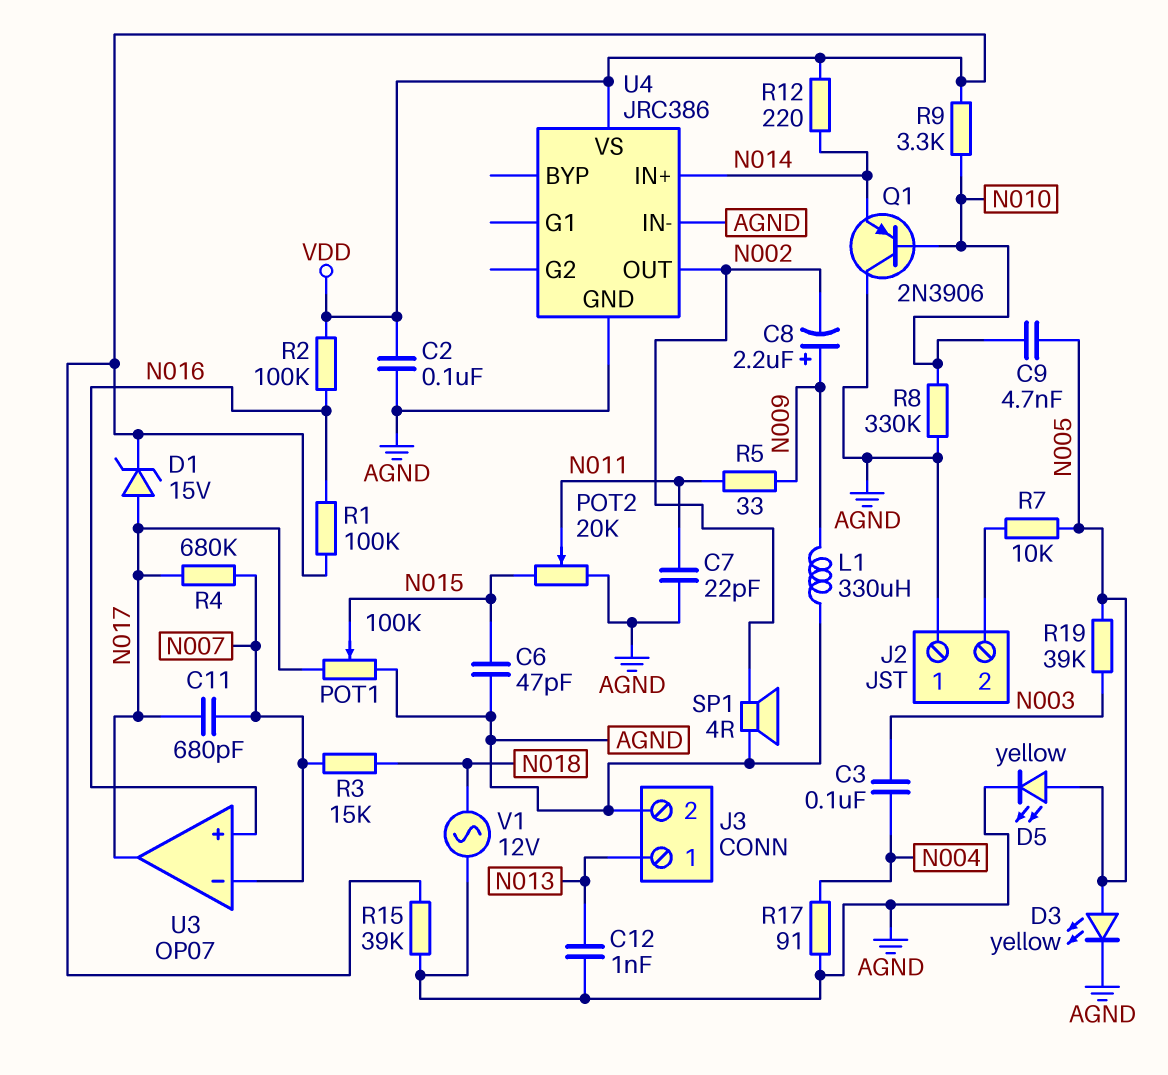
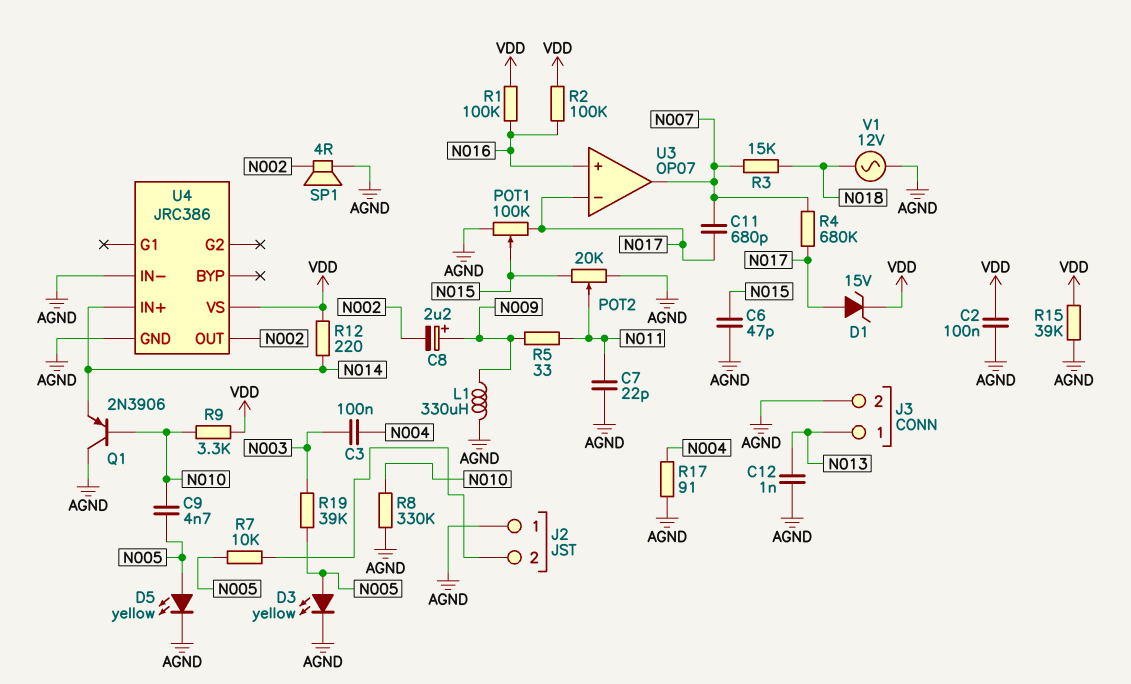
U3 pin in-: N007 -> N017
U3 pin out: N017 -> N007

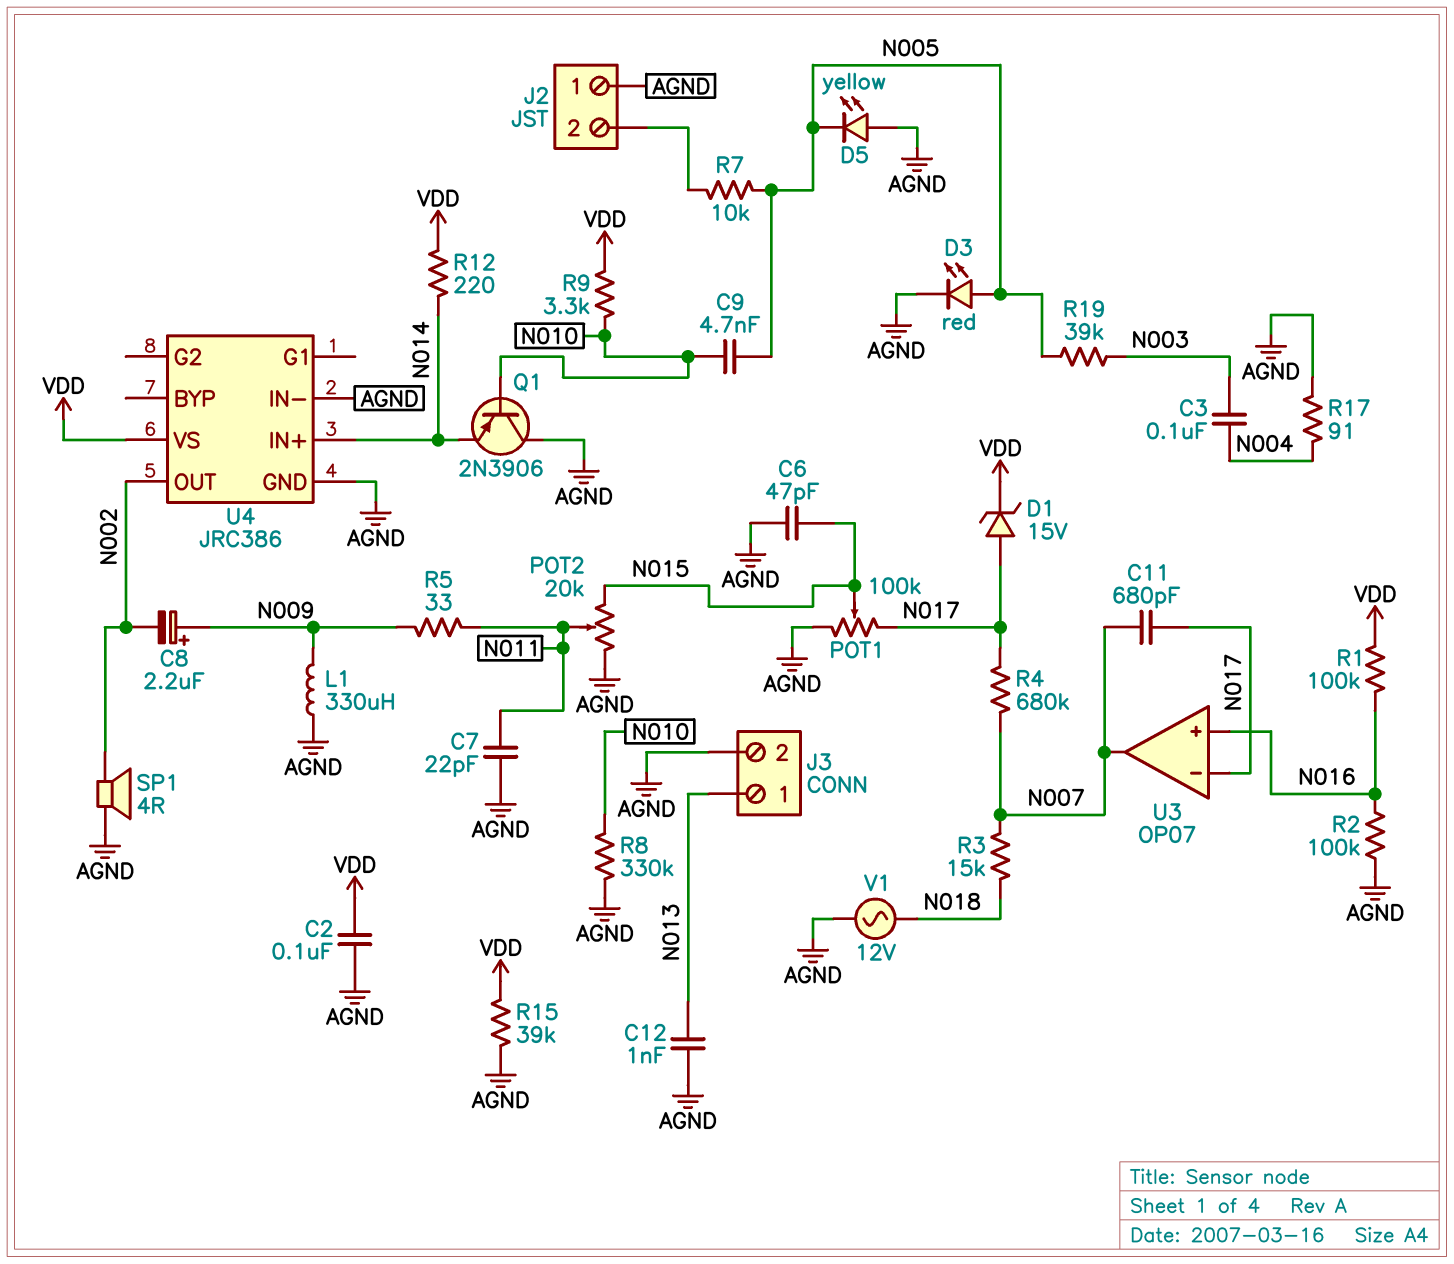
D3: LED yellow (A N005, K AGND) -> LED red (A N005, K AGND)
D5: LED yellow (A N005, K AGND) -> LED yellow (A AGND, K N005)
R2: 100k (N016, VDD) -> 100k (AGND, N016)

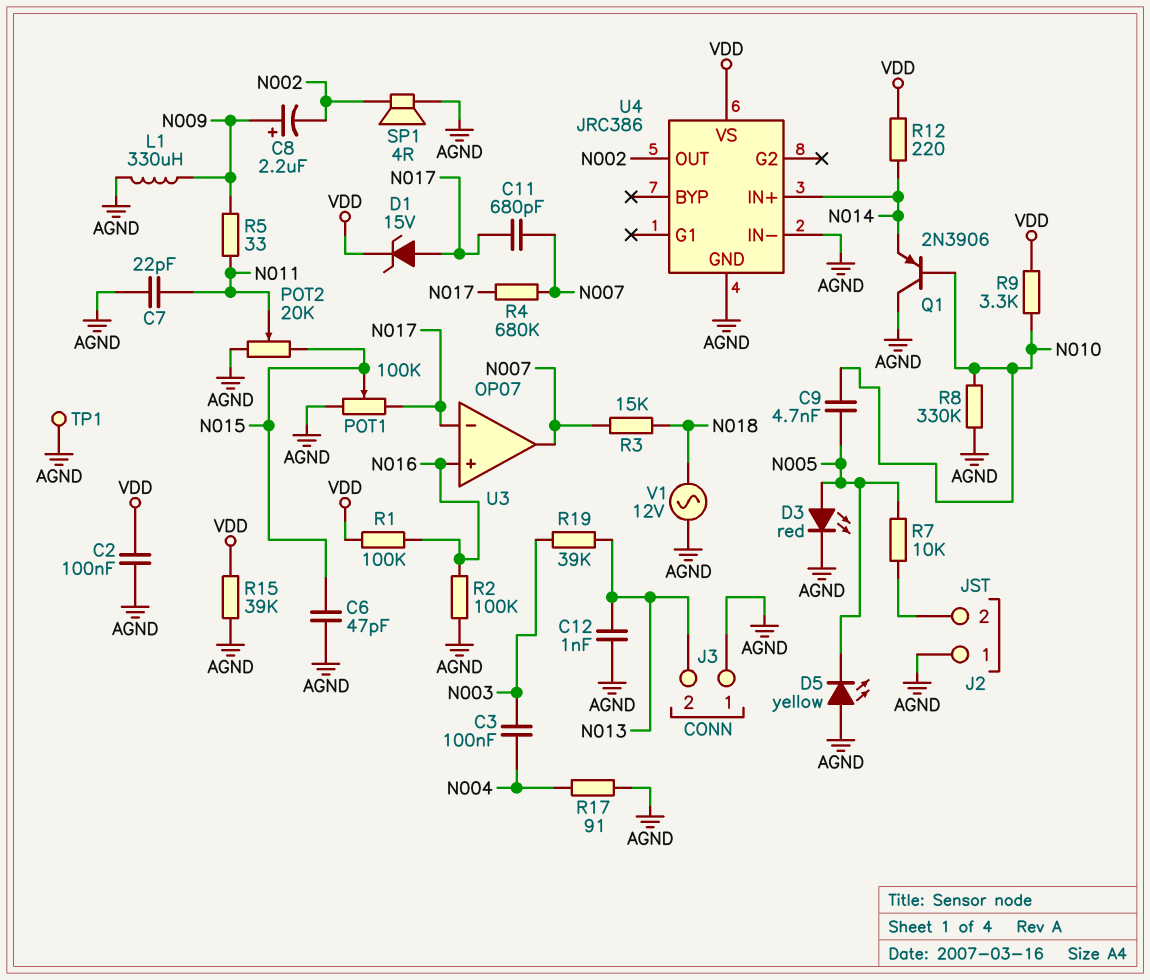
J3 pin 1: N013 -> AGND
J3 pin 2: AGND -> N013
R19: 39k (N003, N005) -> 39k (N003, N013)
TP1: none -> test point (AGND)

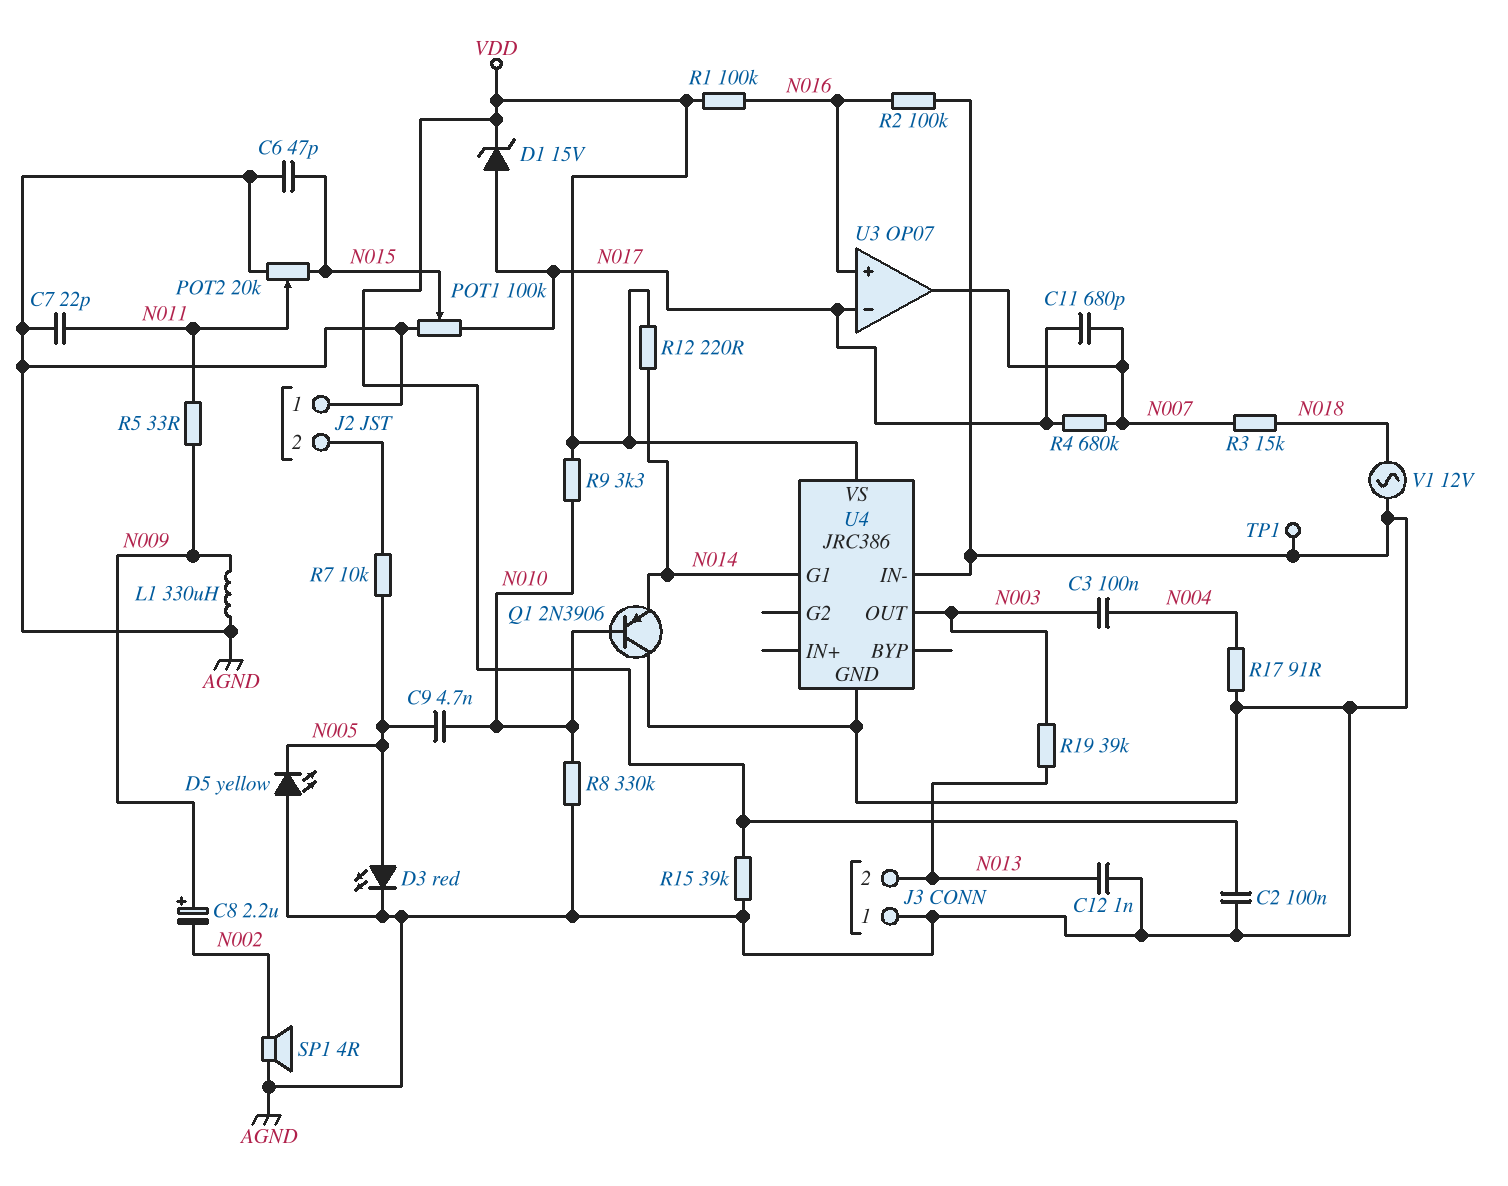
U4 pin G1: none -> N014
U4 pin IN+: N014 -> none
U4 pin OUT: N002 -> N003

